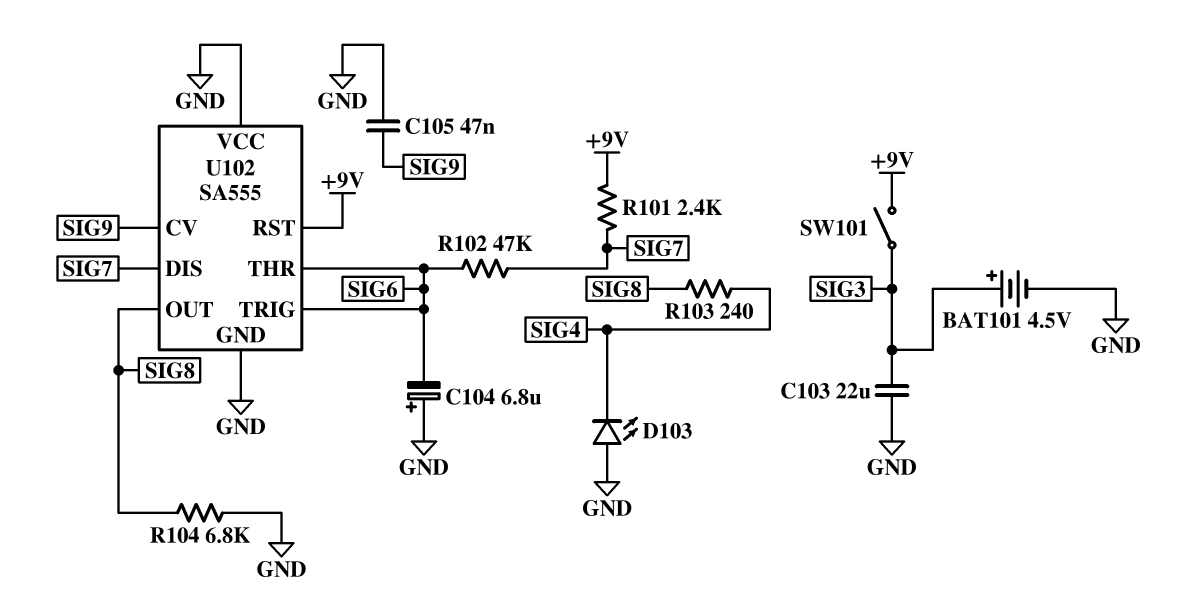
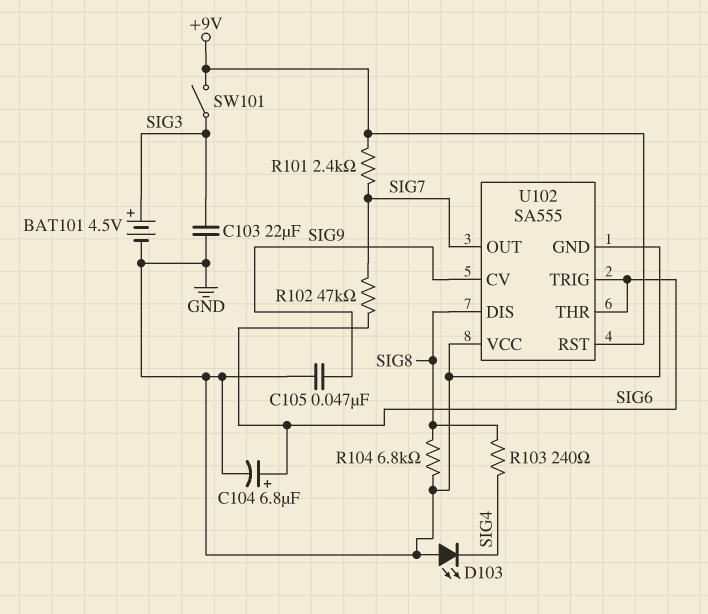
C104: 6.8uF (plus GND, minus SIG6) -> 6.8uF (plus SIG6, minus GND)
U102 pin DIS: SIG7 -> SIG8
U102 pin OUT: SIG8 -> SIG7

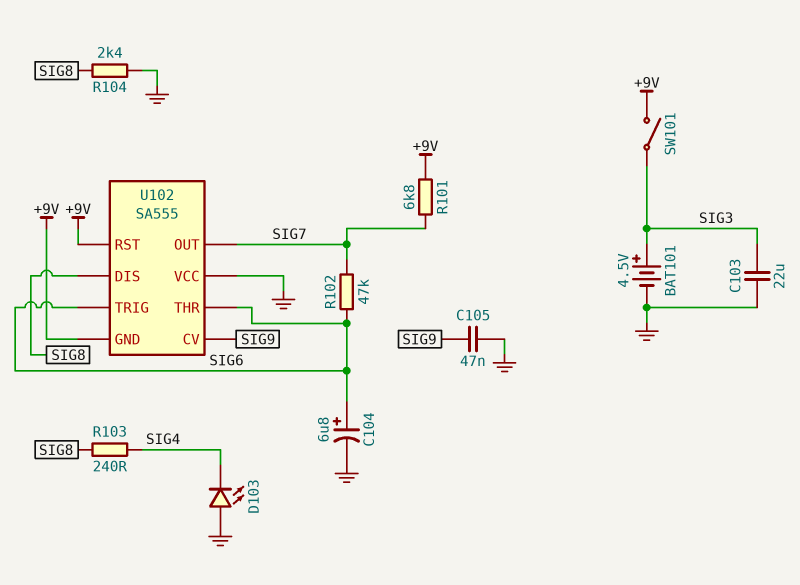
R101: 2.4k (+9V, SIG7) -> 6.8k (+9V, SIG7)
R104: 6.8k (GND, SIG8) -> 2.4k (GND, SIG8)
U102 pin GND: GND -> +9V

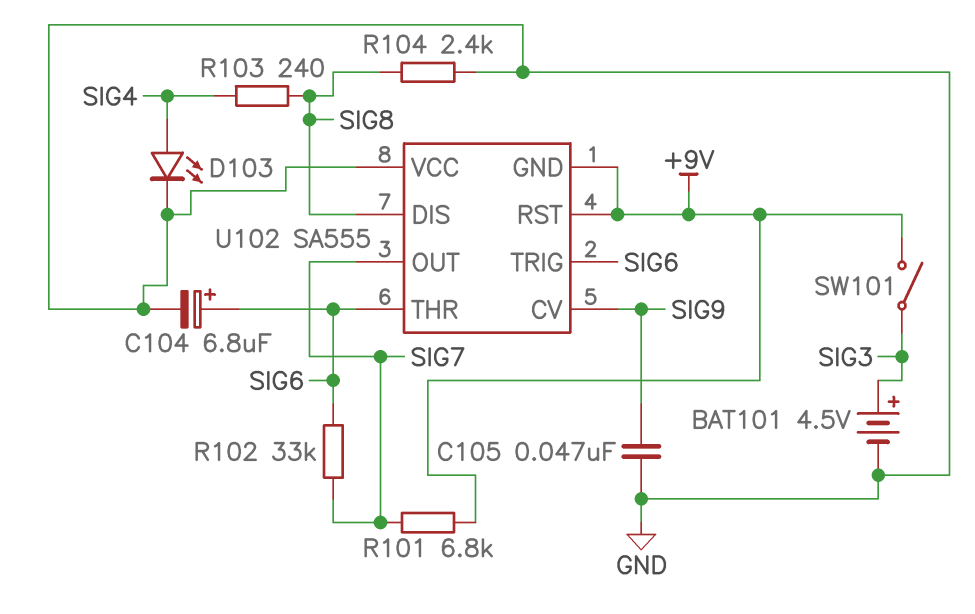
C103: 22uF (GND, SIG3) -> none
D103: LED (A GND, K SIG4) -> LED (A SIG4, K GND)
R102: 47k (SIG6, SIG7) -> 33k (SIG6, SIG7)

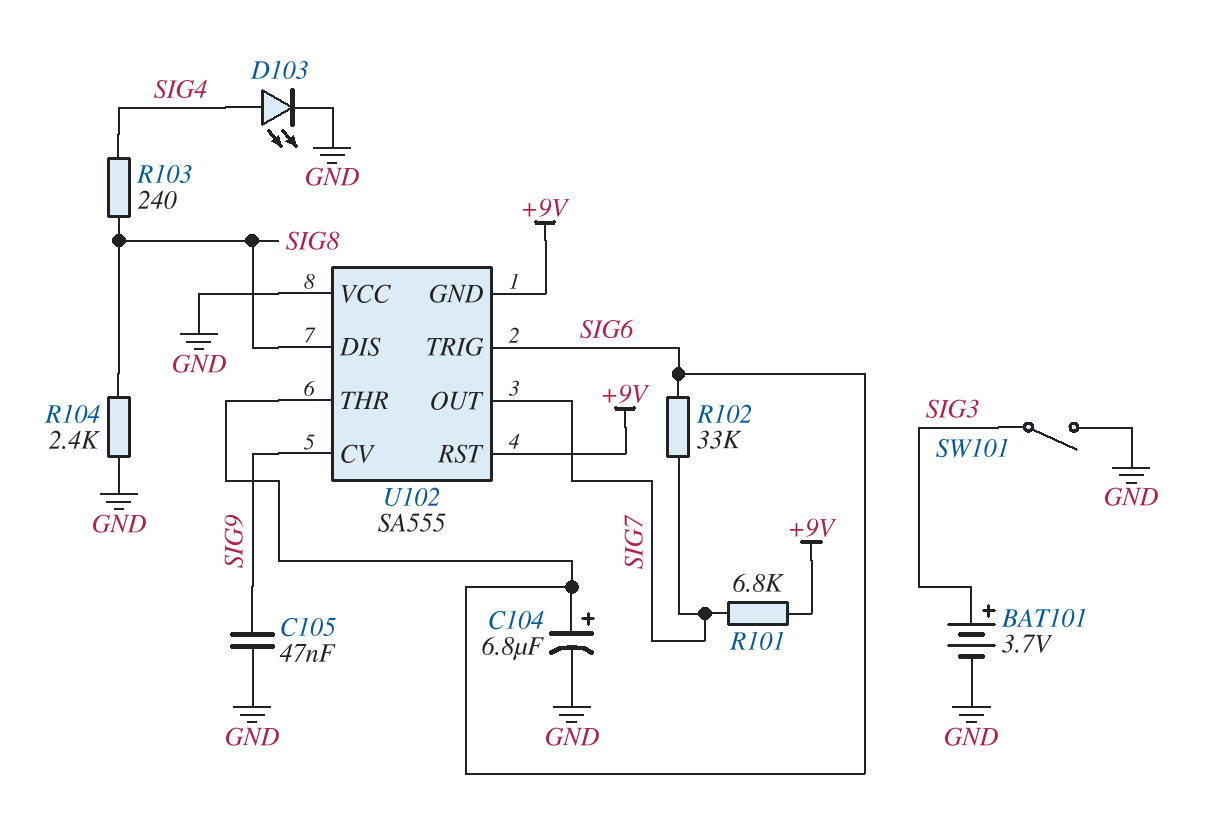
BAT101: 4.5V (plus SIG3, minus GND) -> 3.7V (plus SIG3, minus GND)
SW101: switch (+9V, SIG3) -> switch (GND, SIG3)

